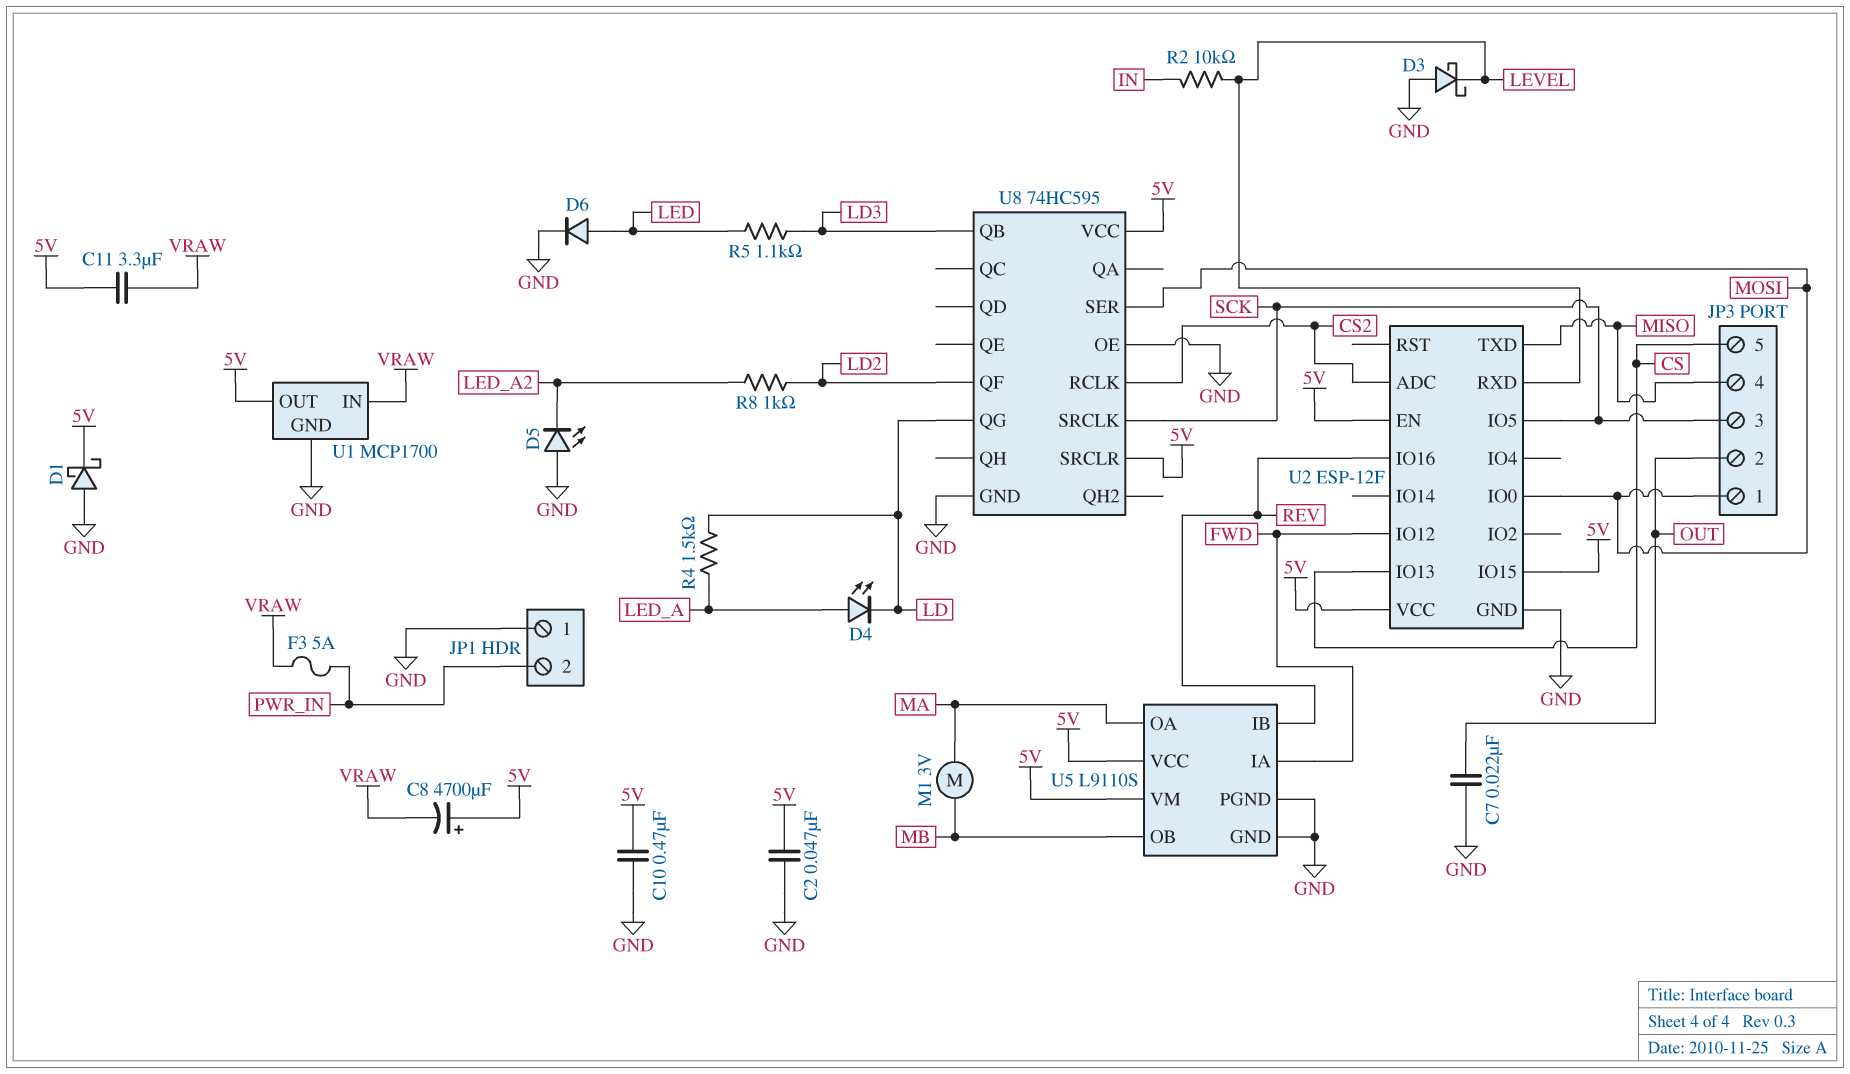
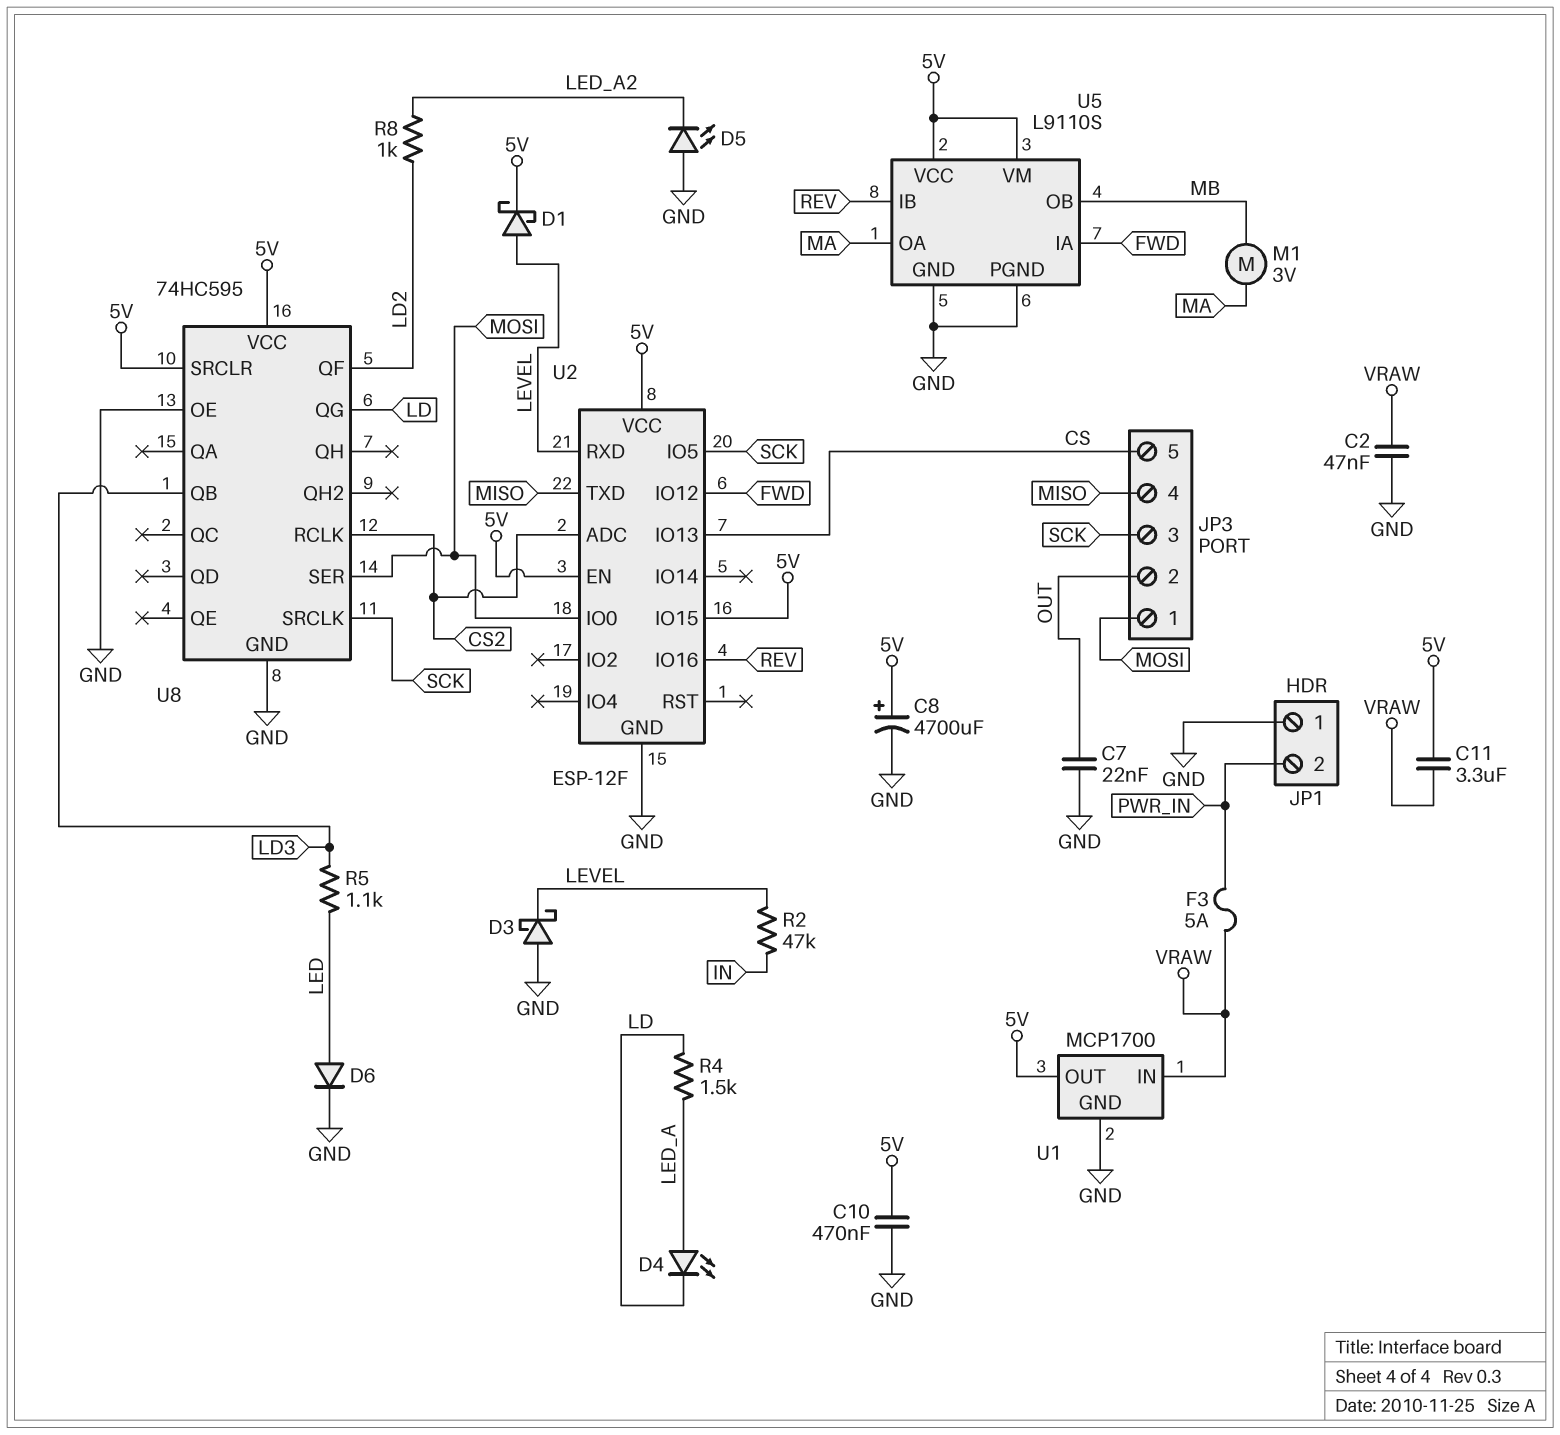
C2: 47nF (5V, GND) -> 47nF (GND, VRAW)
C8: 4700uF (plus 5V, minus VRAW) -> 4700uF (plus 5V, minus GND)
D1: schottky (A GND, K 5V) -> schottky (A LEVEL, K 5V)
R2: 10k (IN, LEVEL) -> 47k (IN, LEVEL)

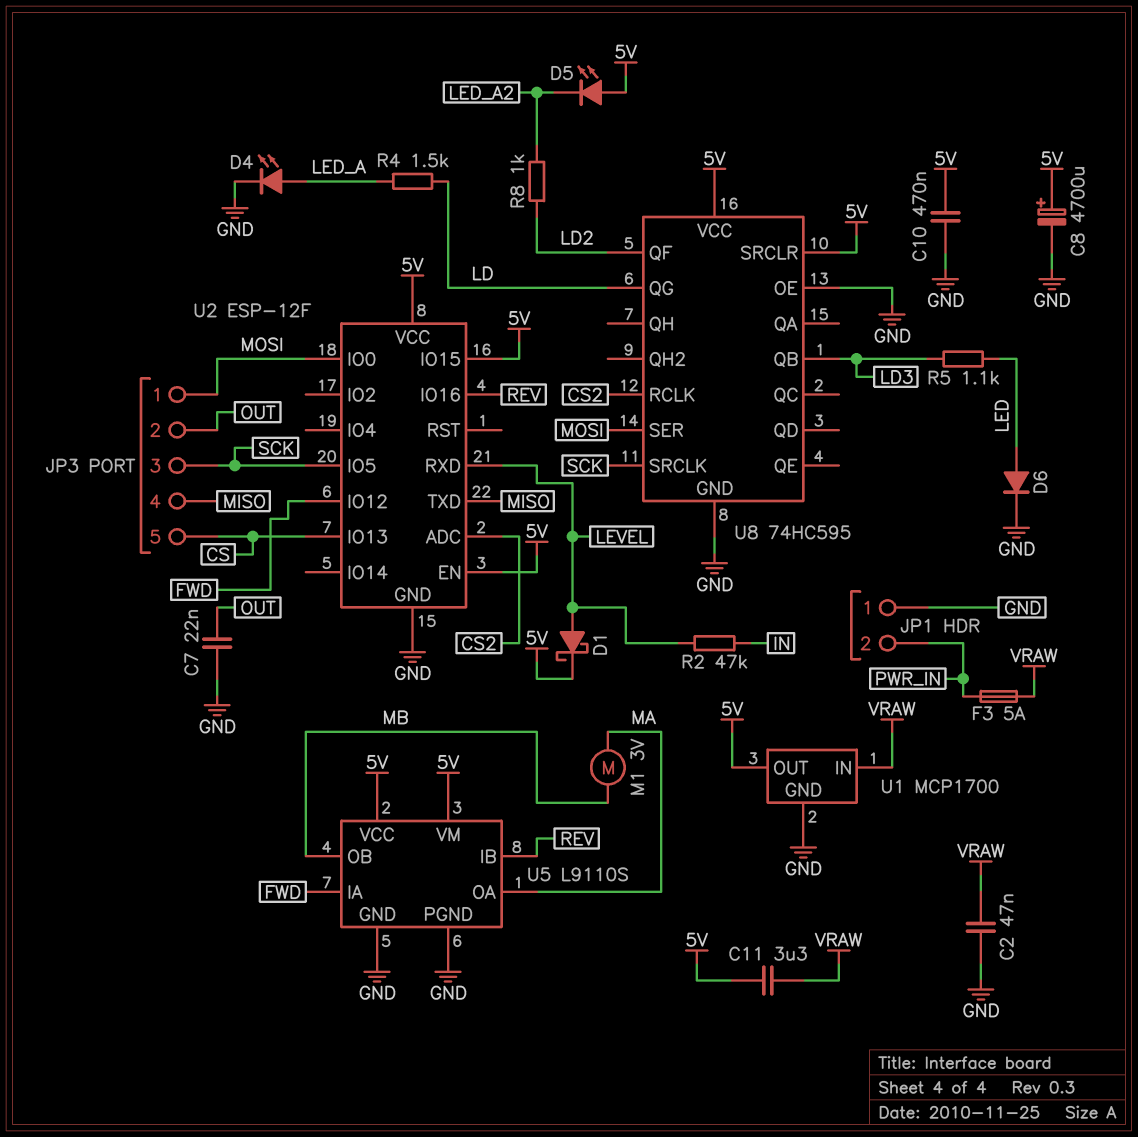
D3: schottky (A GND, K LEVEL) -> none
D4: LED (A LED_A, K LD) -> LED (A LED_A, K GND)
D5: LED (A GND, K LED_A2) -> LED (A 5V, K LED_A2)

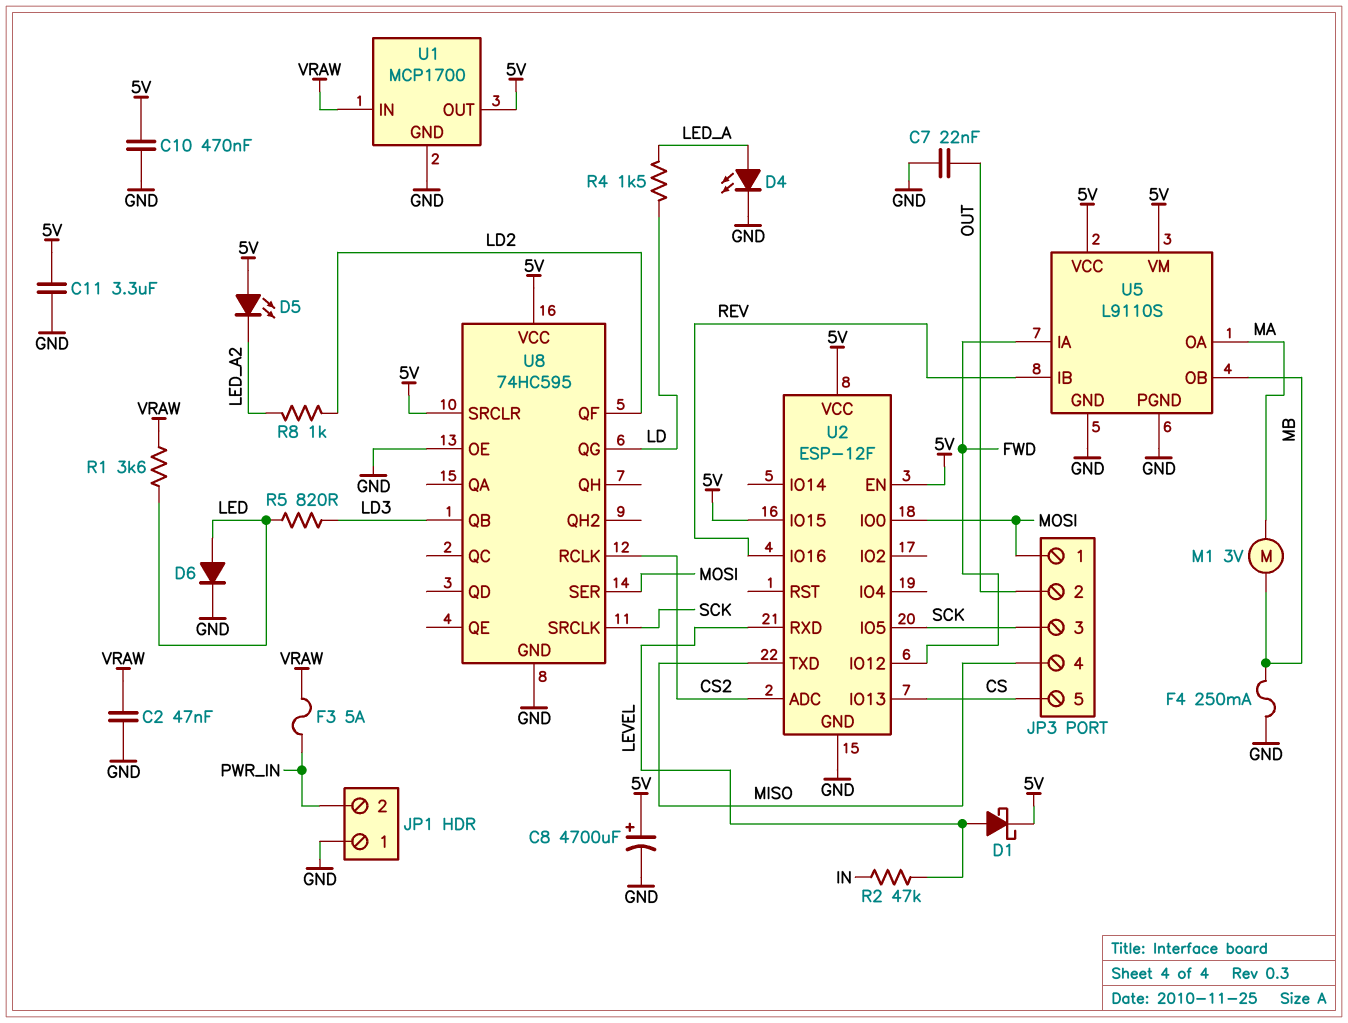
C11: 3.3uF (5V, VRAW) -> 3.3uF (5V, GND)
F4: none -> 250mA (GND, MB)
R1: none -> 3.6k (LED, VRAW)
R5: 1.1k (LD3, LED) -> 820 (LD3, LED)

